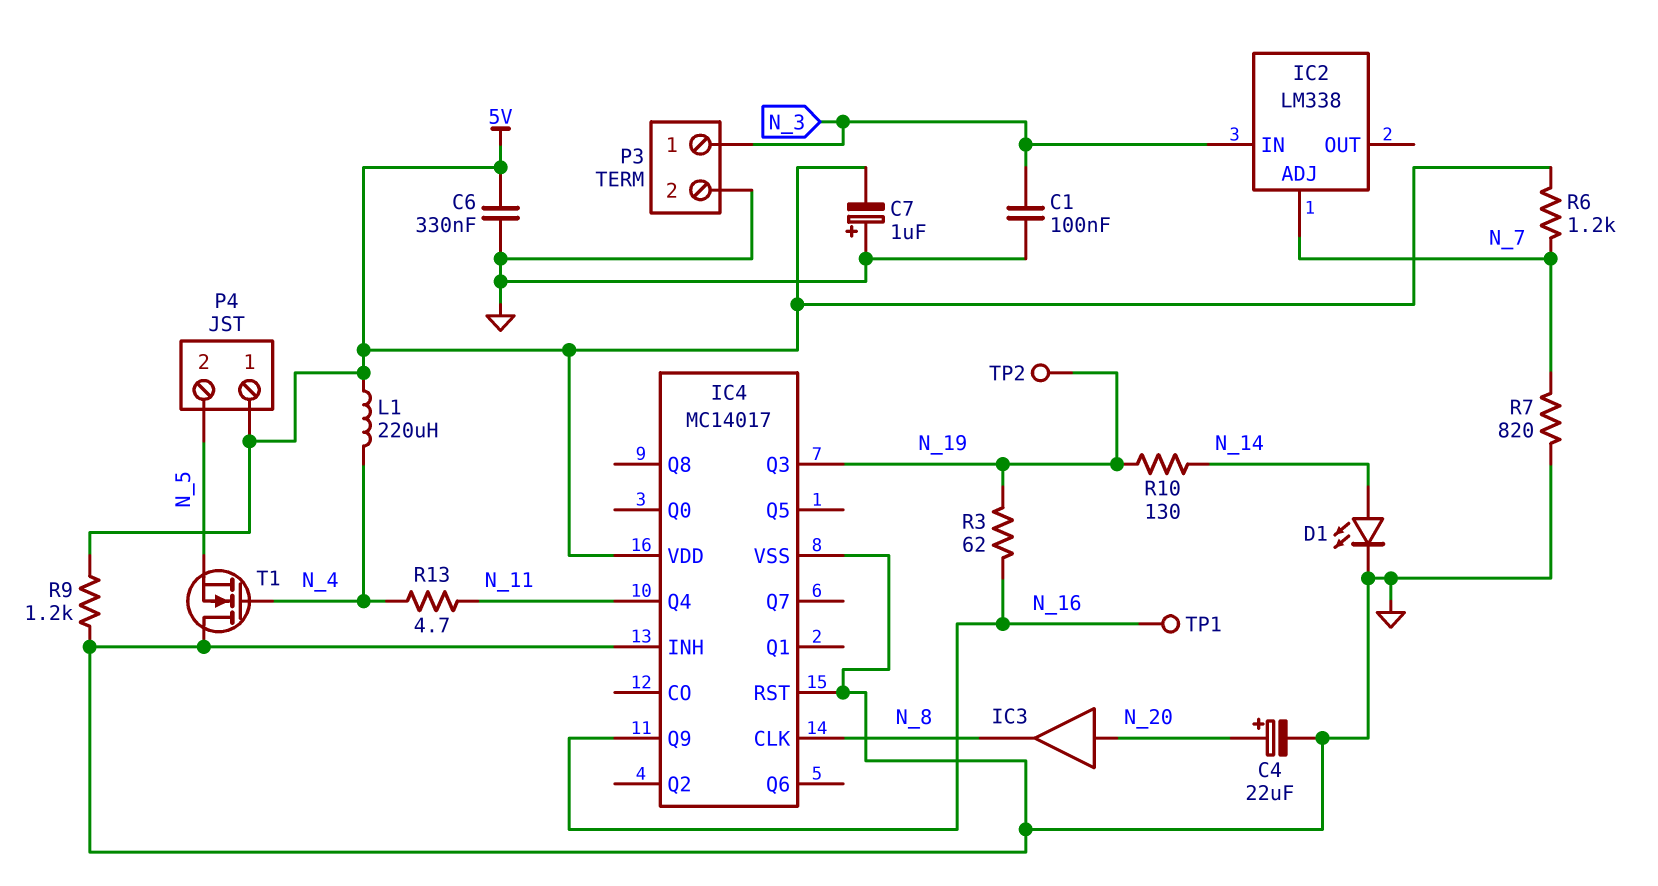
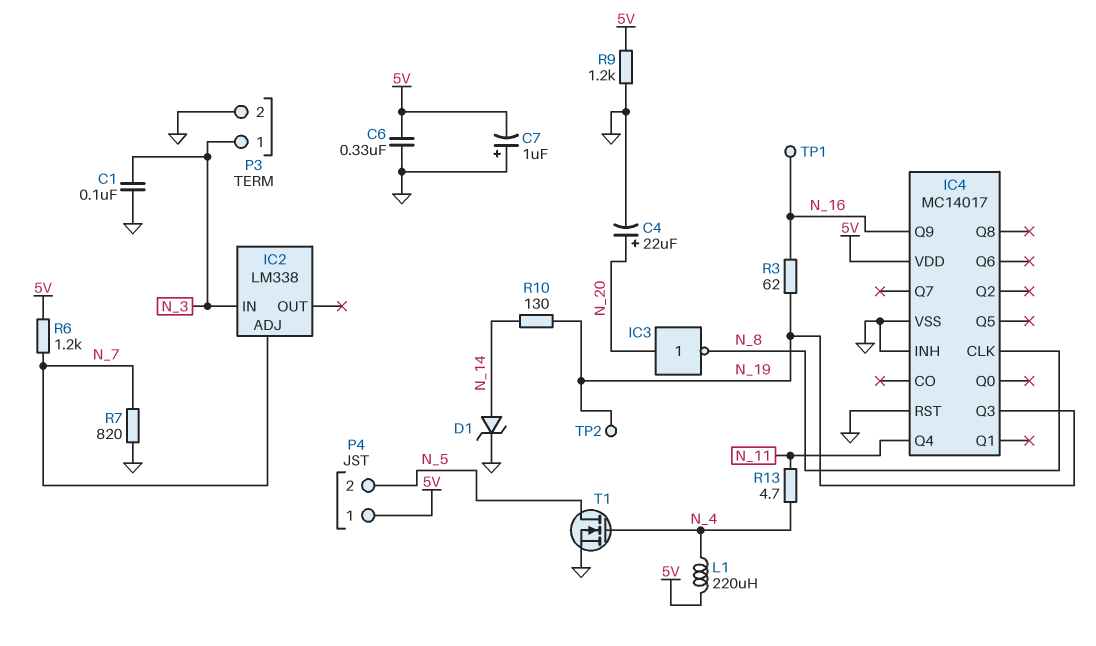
D1: LED (A N_14, K GND) -> zener (A N_14, K GND)
IC3: buffer (in N_20, out N_8) -> NOT (in N_20, out N_8)
T1: NMOS (G N_4, D GND, S N_5) -> NMOS (G N_4, D N_5, S GND)

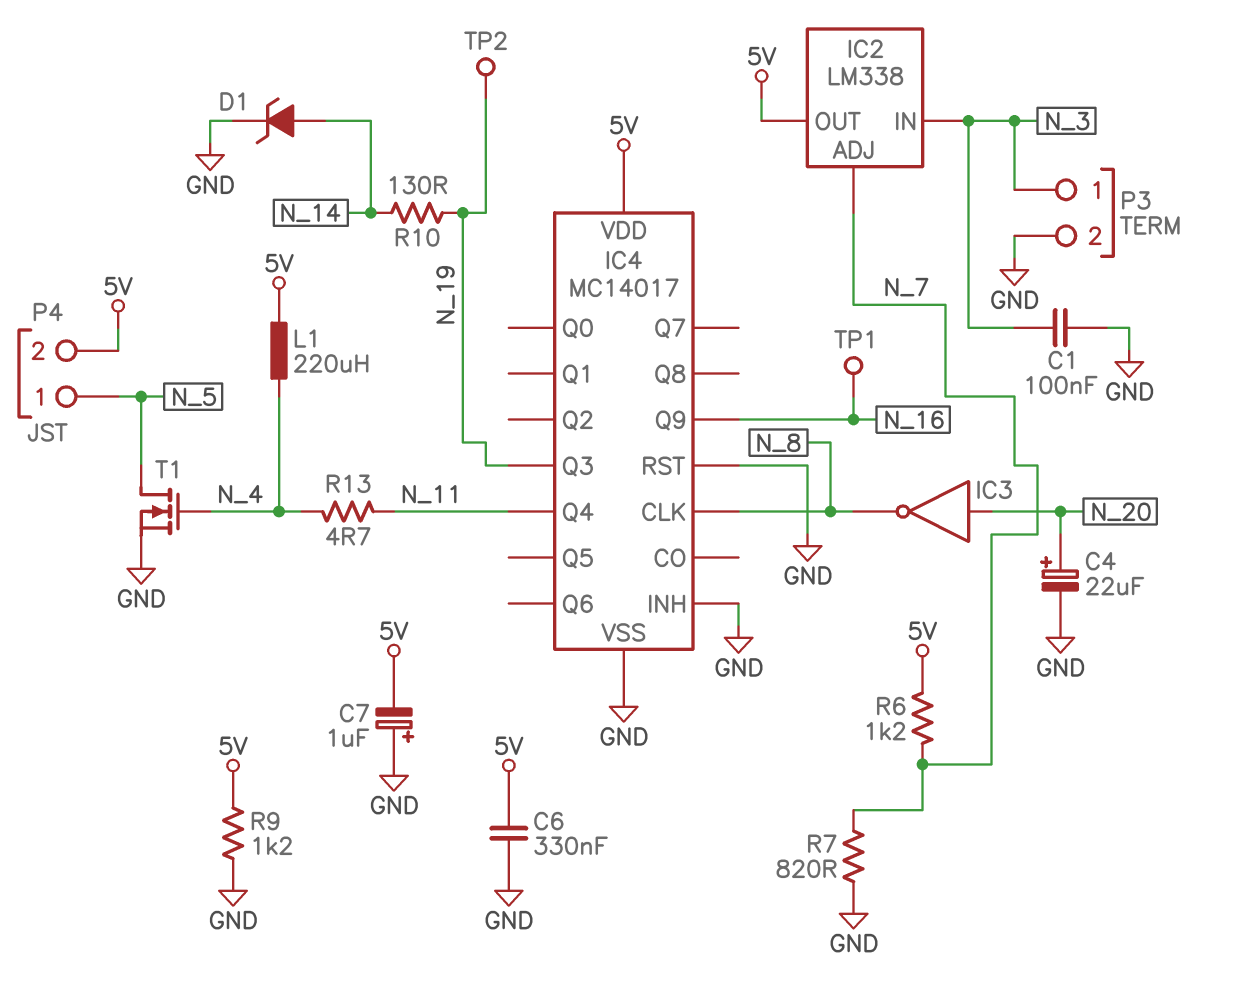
IC2 pin OUT: none -> 5V
P4 pin 1: 5V -> N_5
P4 pin 2: N_5 -> 5V
R3: 62 (N_16, N_19) -> none

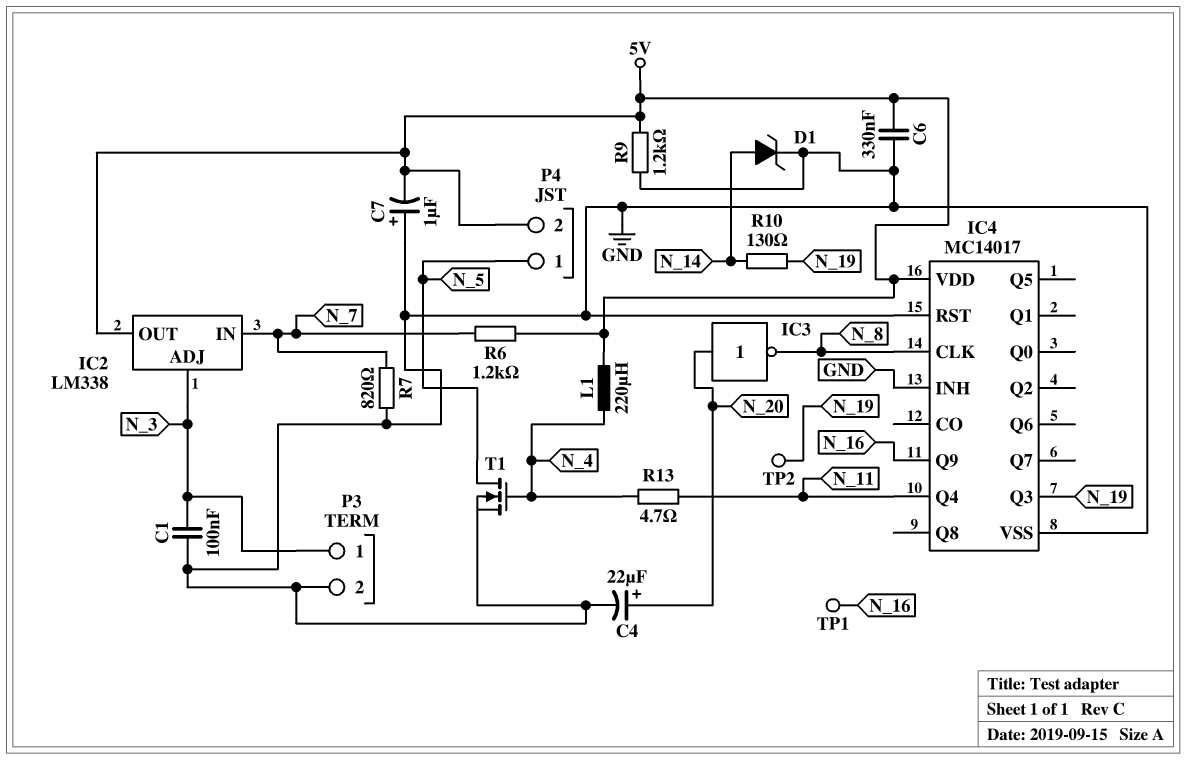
IC2 pin ADJ: N_7 -> N_3
IC2 pin IN: N_3 -> N_7

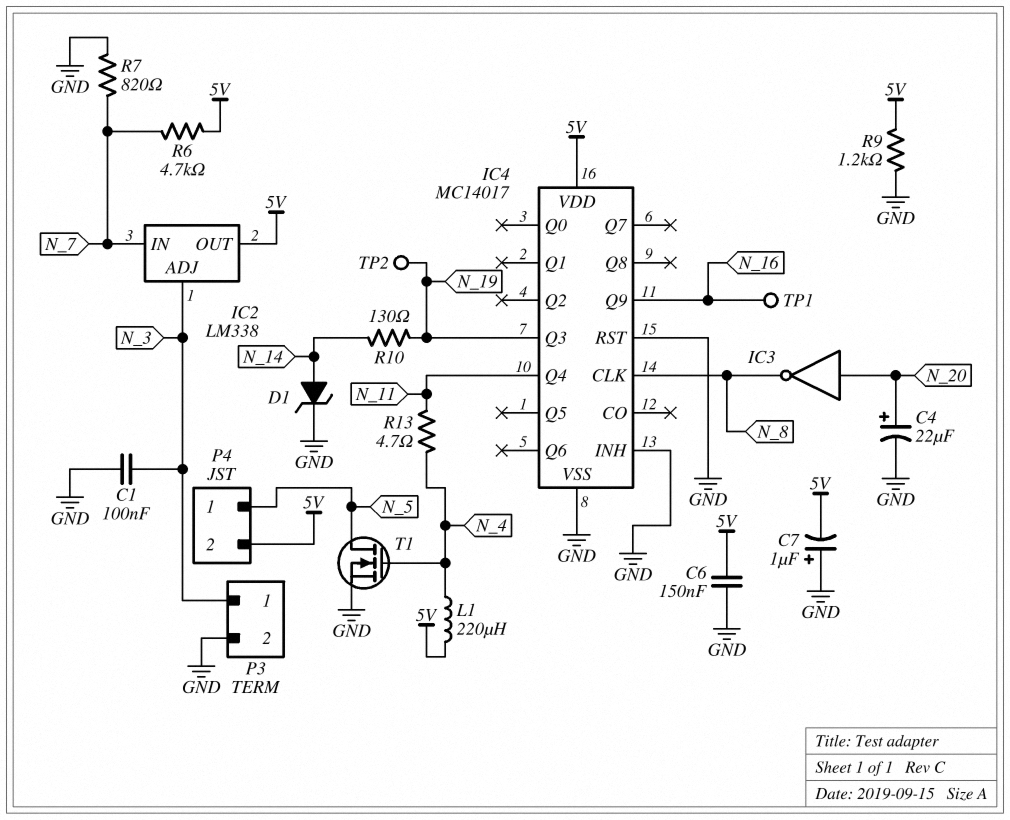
C6: 330nF (5V, GND) -> 150nF (5V, GND)
R6: 1.2k (5V, N_7) -> 4.7k (5V, N_7)

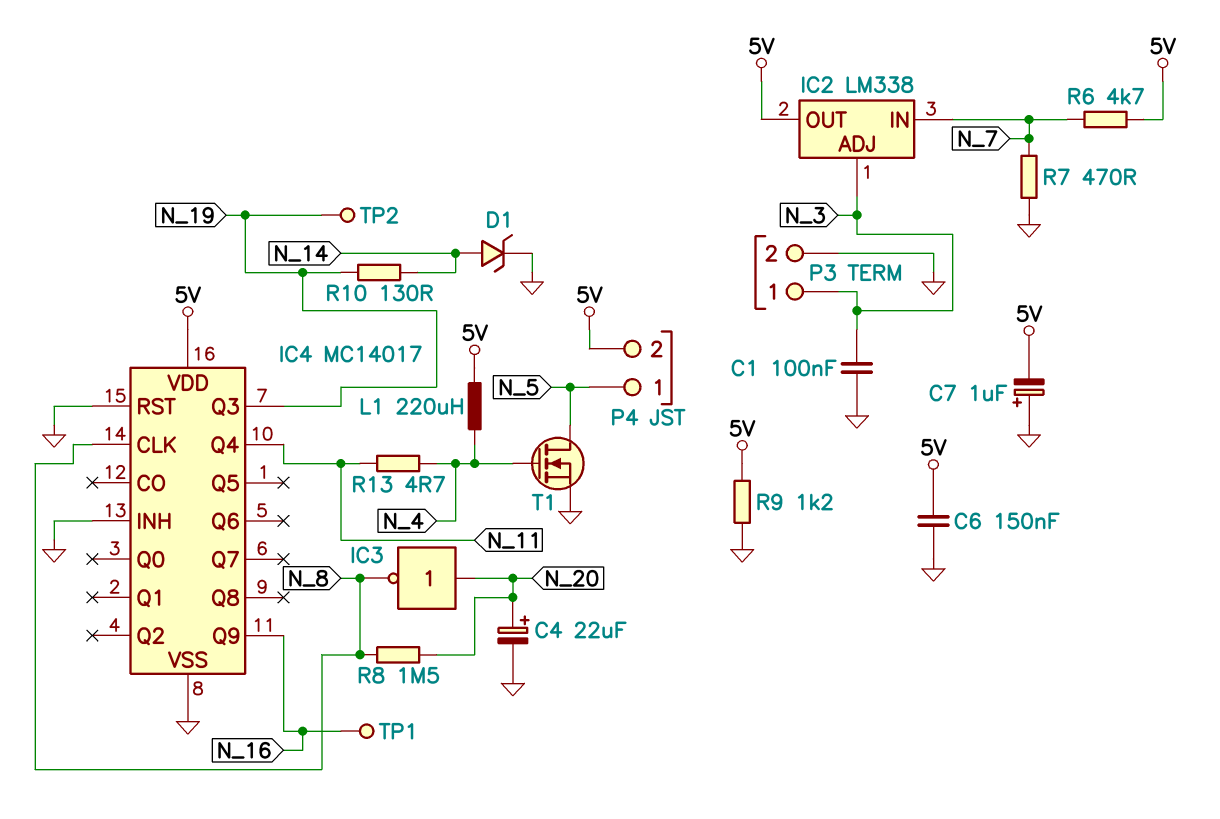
R7: 820 (GND, N_7) -> 470 (GND, N_7)
R8: none -> 1.5M (N_8, N_20)

